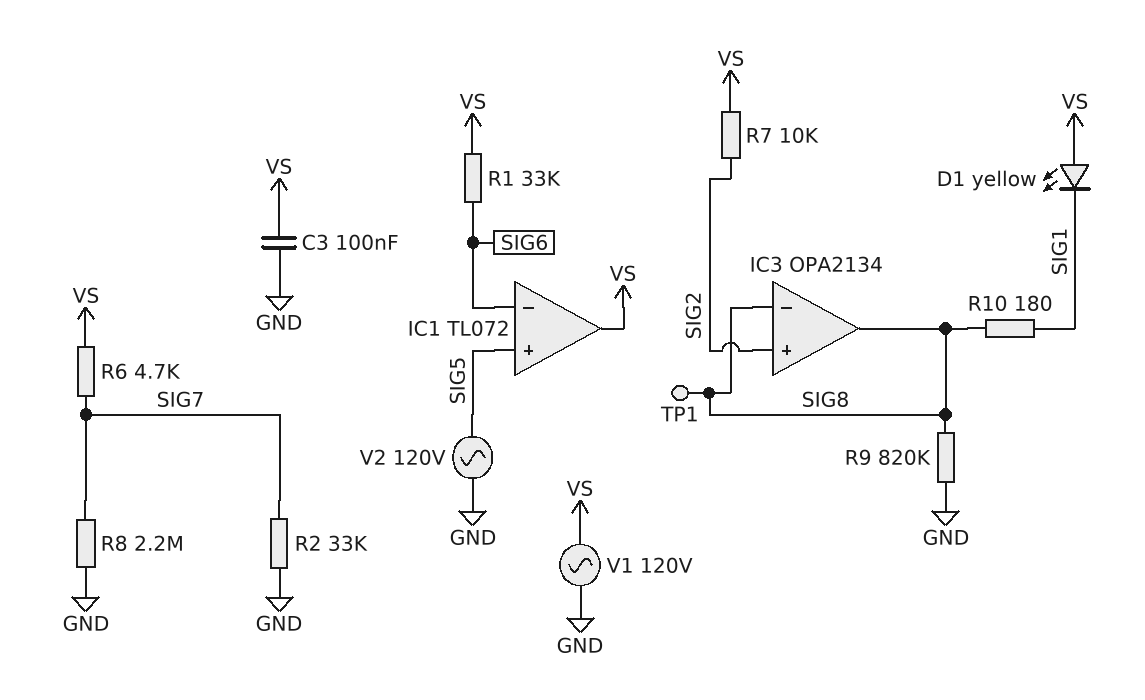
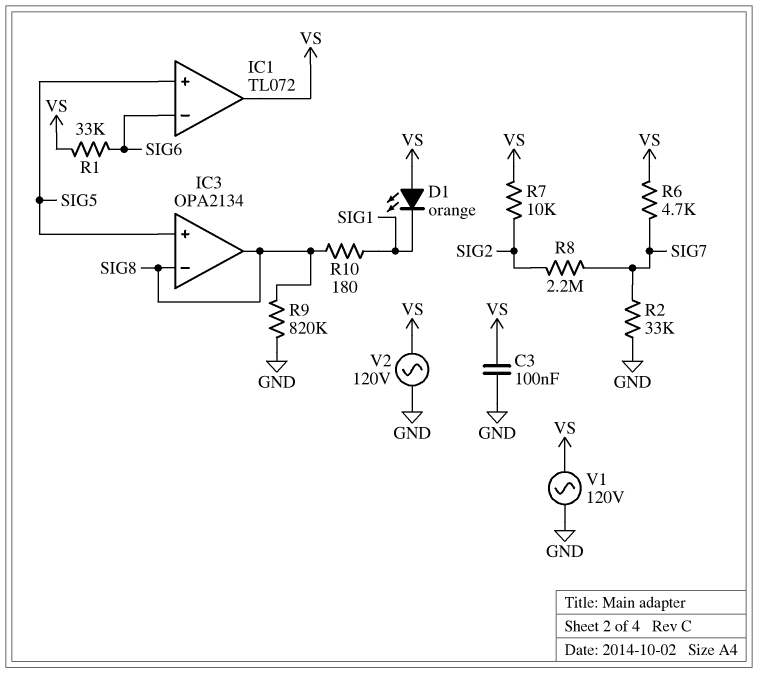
D1: LED yellow (A VS, K SIG1) -> LED orange (A VS, K SIG1)
IC3 pin in+: SIG2 -> SIG5
R8: 2.2M (GND, SIG7) -> 2.2M (SIG2, SIG7)
TP1: test point (SIG8) -> none
V2: AC 120V (GND, SIG5) -> AC 120V (GND, VS)

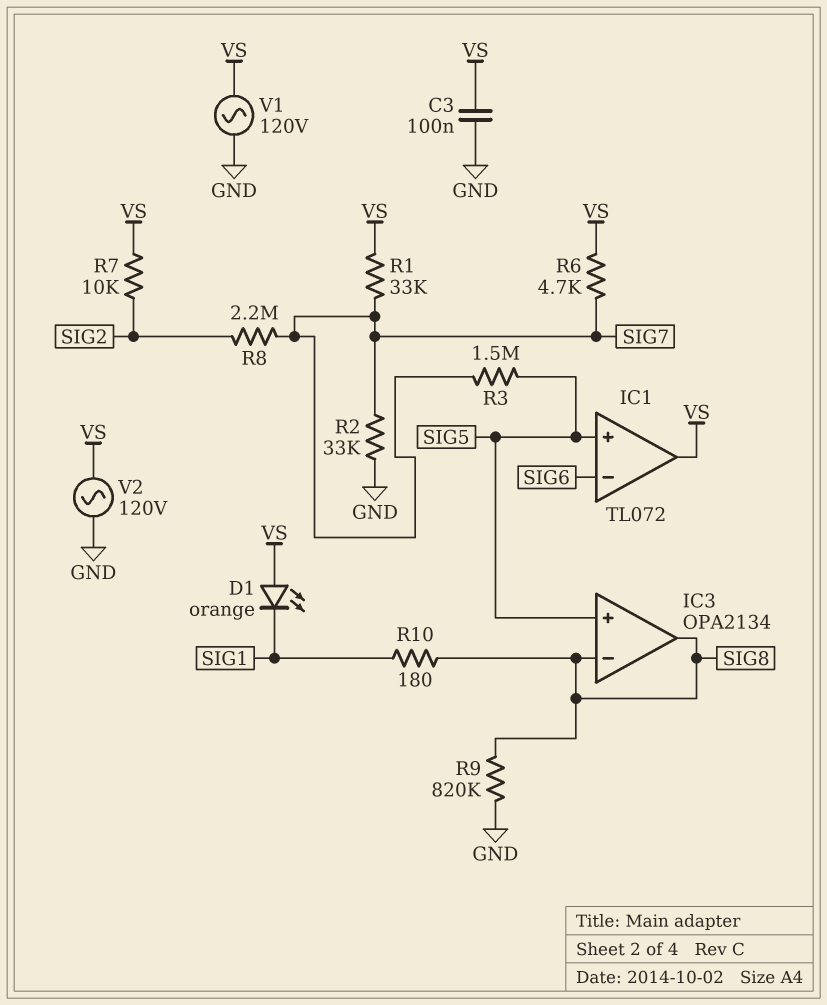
R1: 33k (SIG6, VS) -> 33k (SIG7, VS)
R3: none -> 1.5M (SIG5, SIG7)

